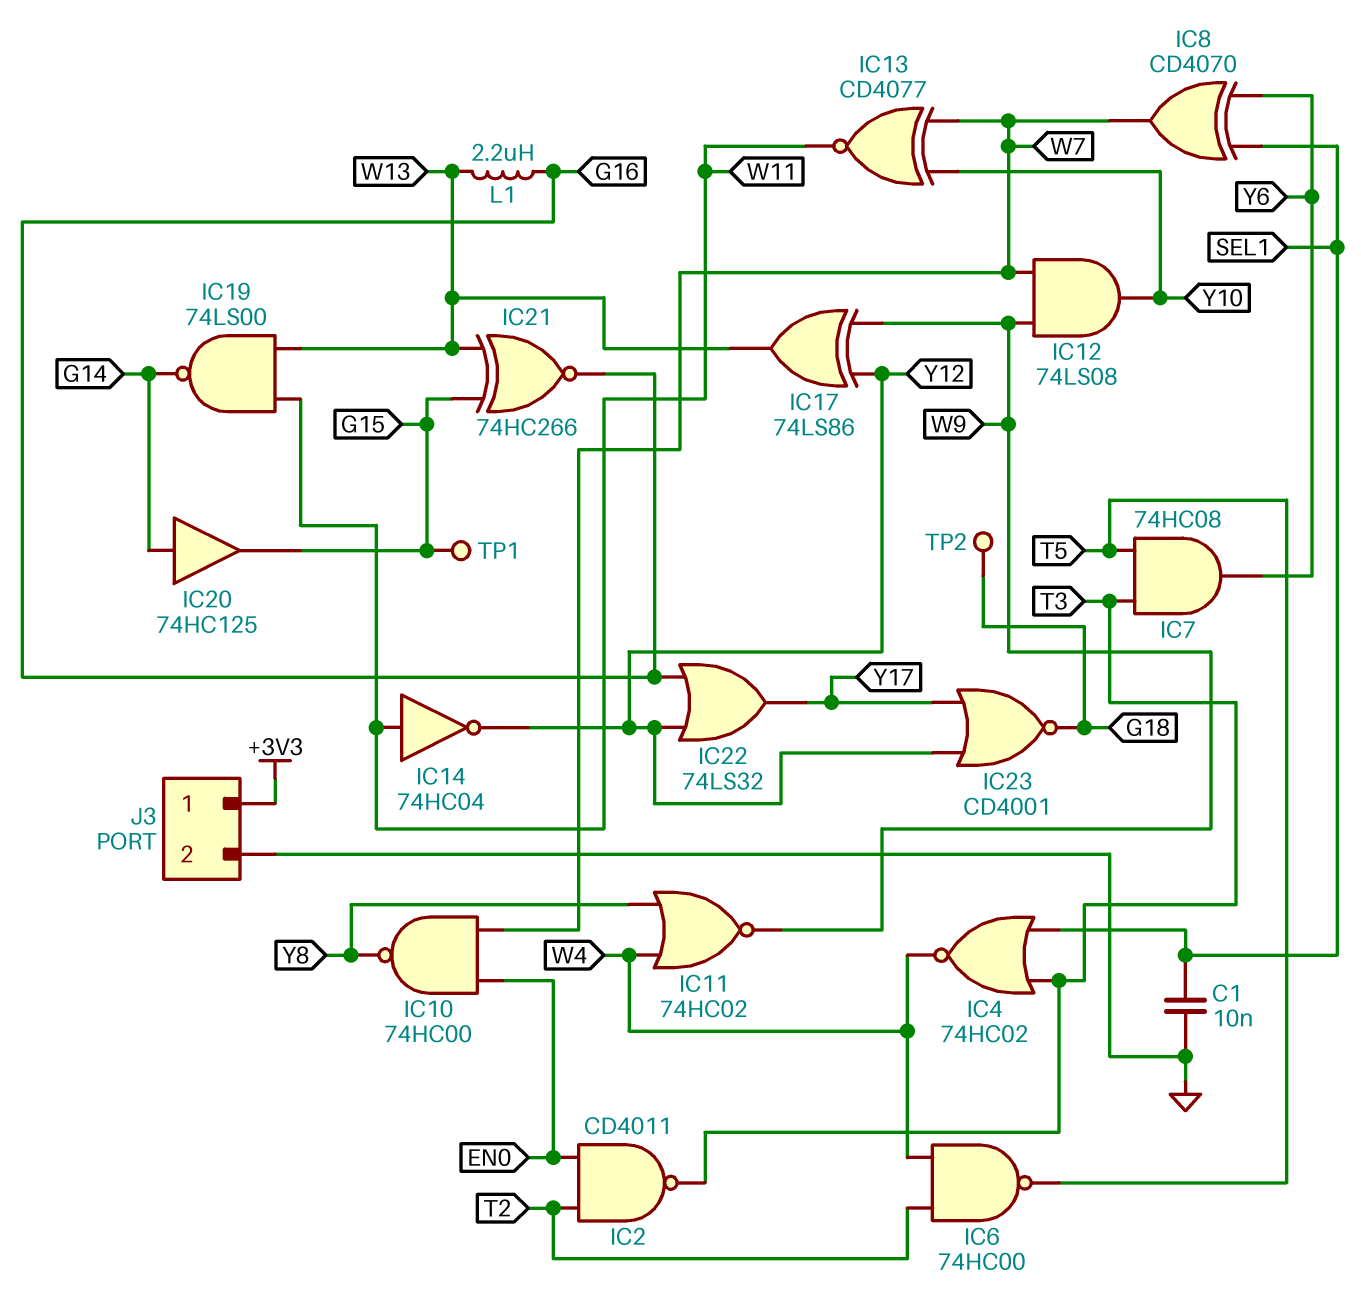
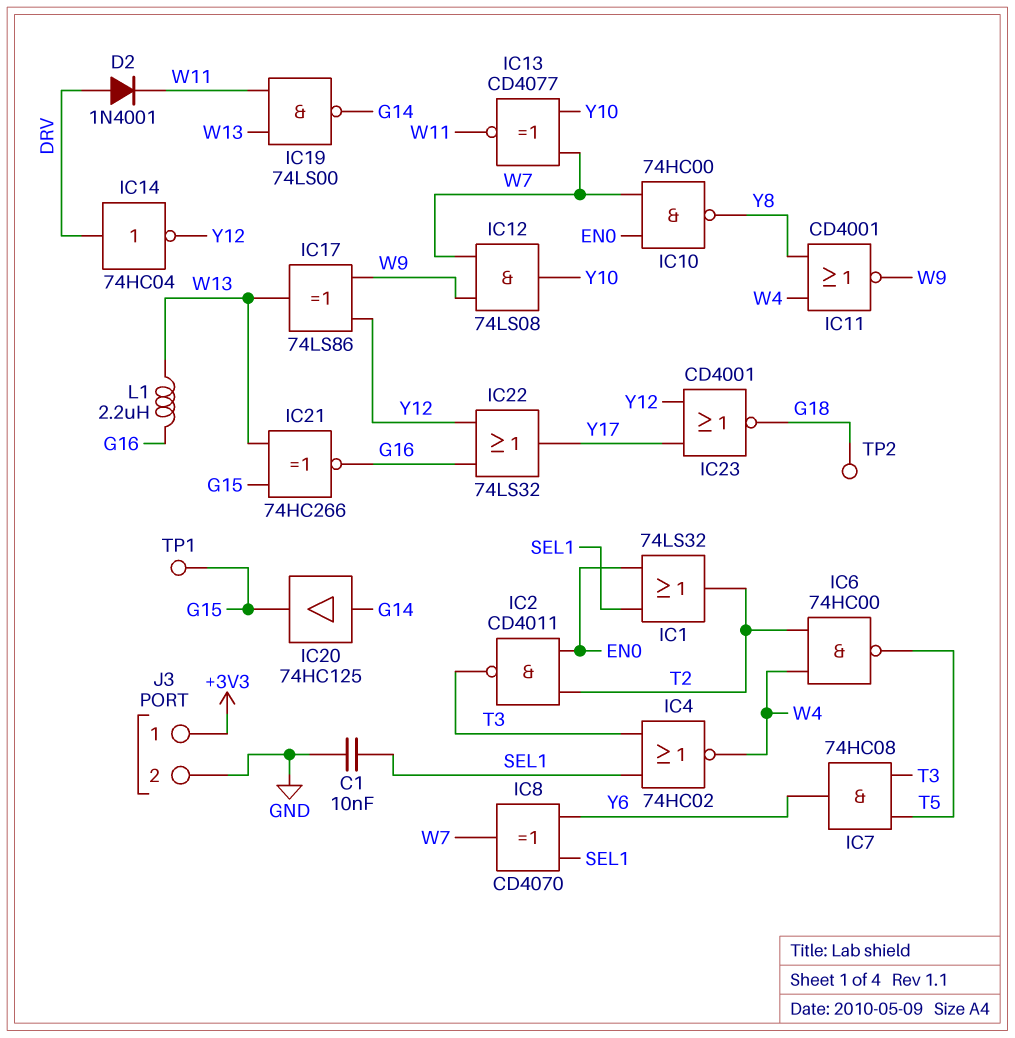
D2: none -> diode 1N4001 (A DRV, K W11)
IC1: none -> OR 74LS32 (in EN0, in SEL1, out T2)
IC11: NOR 74HC02 (in W4, in Y8, out W9) -> NOR CD4001 (in W4, in Y8, out W9)
IC14: NOT 74HC04 (in W11, out Y12) -> NOT 74HC04 (in DRV, out Y12)

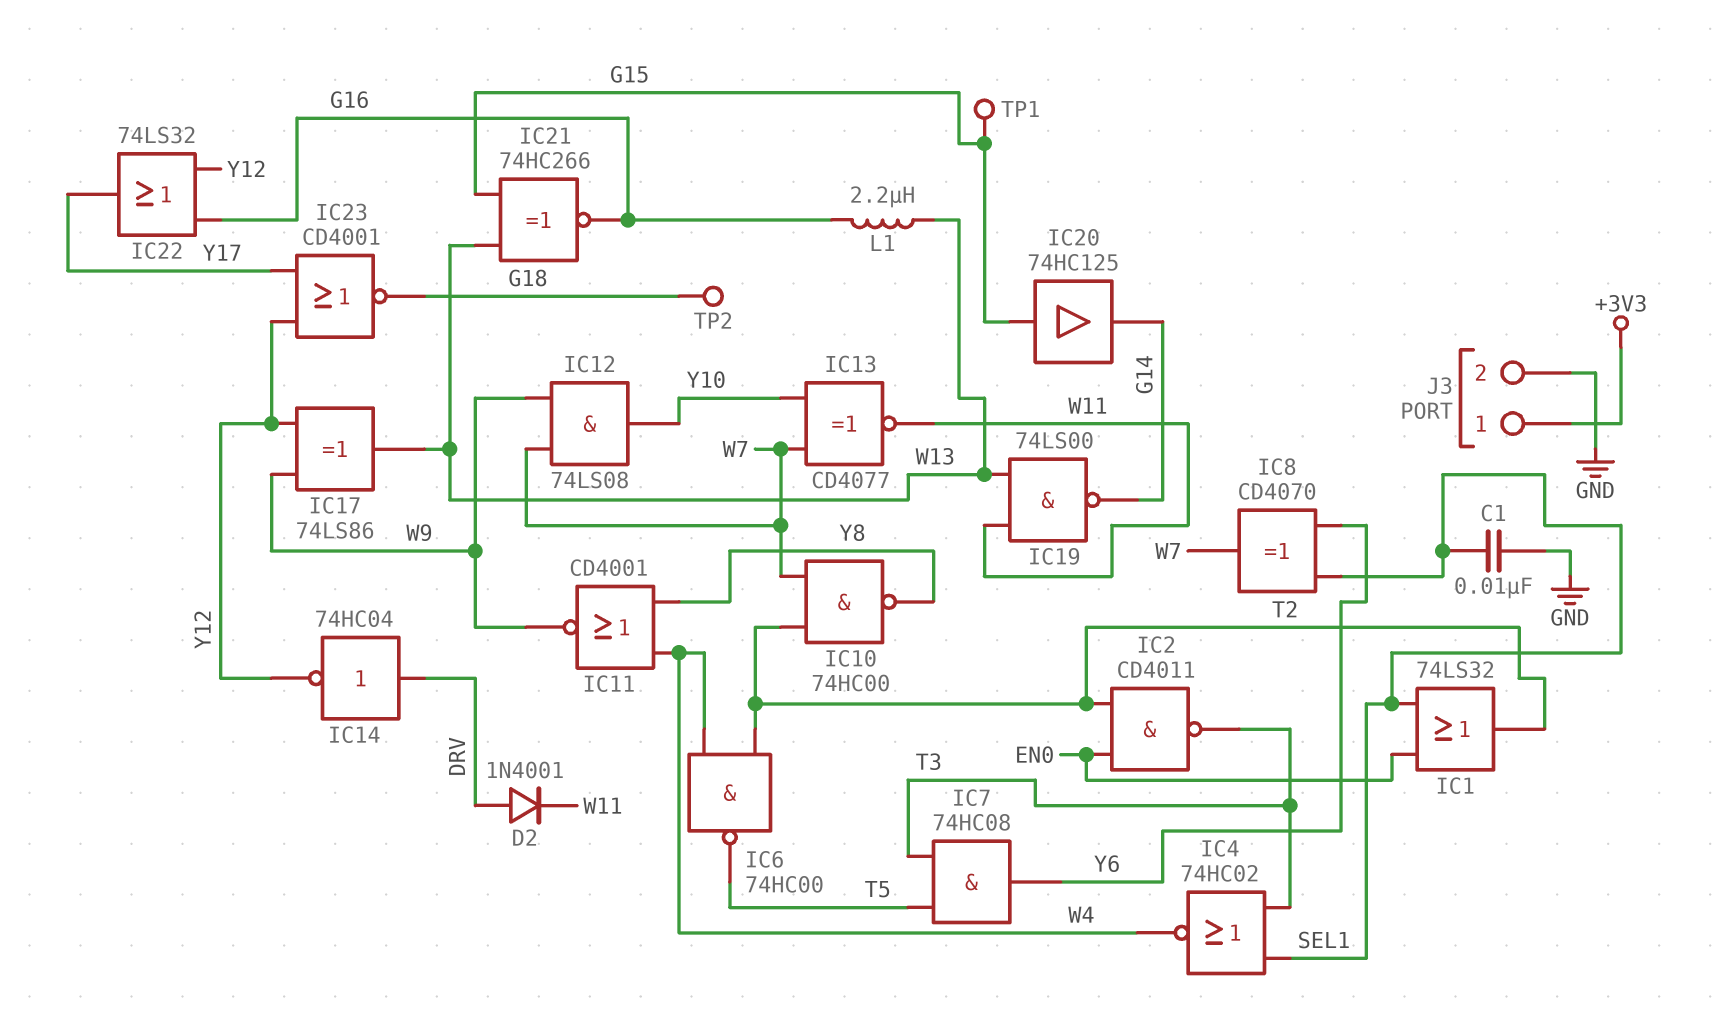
IC10: NAND 74HC00 (in EN0, in W7, out Y8) -> NAND 74HC00 (in T2, in W7, out Y8)
IC20: buffer 74HC125 (in G14, out G15) -> buffer 74HC125 (in G15, out G14)

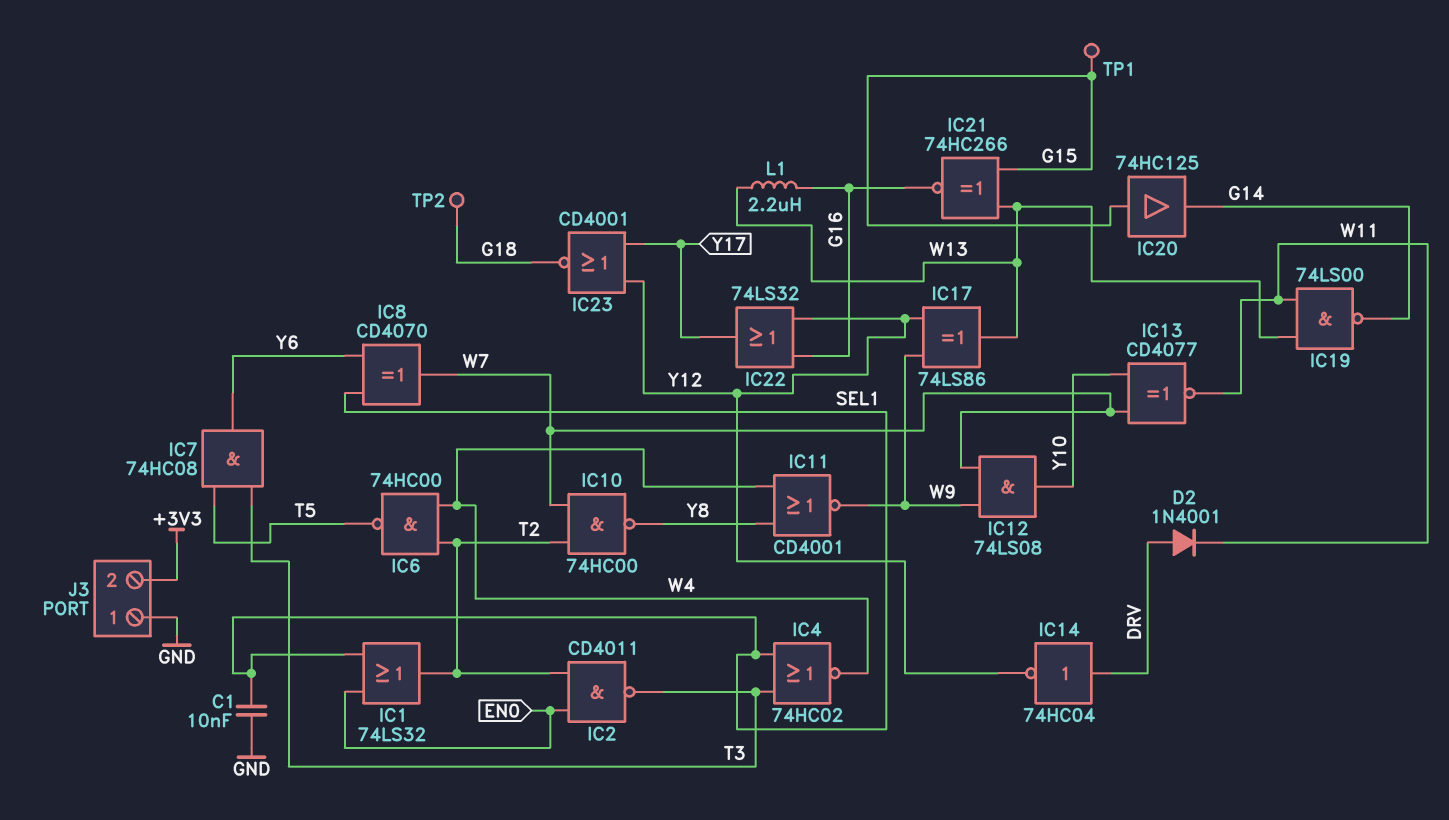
J3 pin 1: +3V3 -> GND
J3 pin 2: GND -> +3V3

